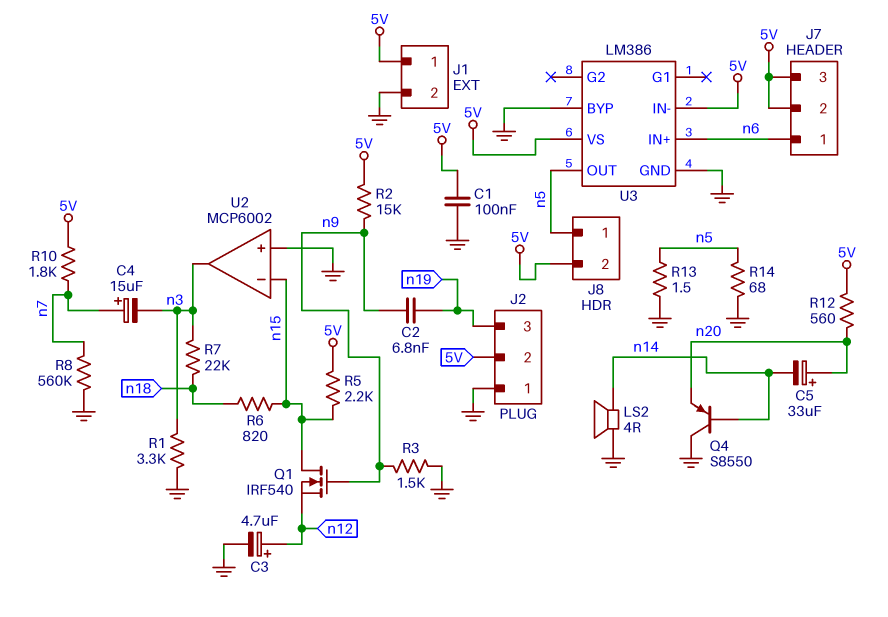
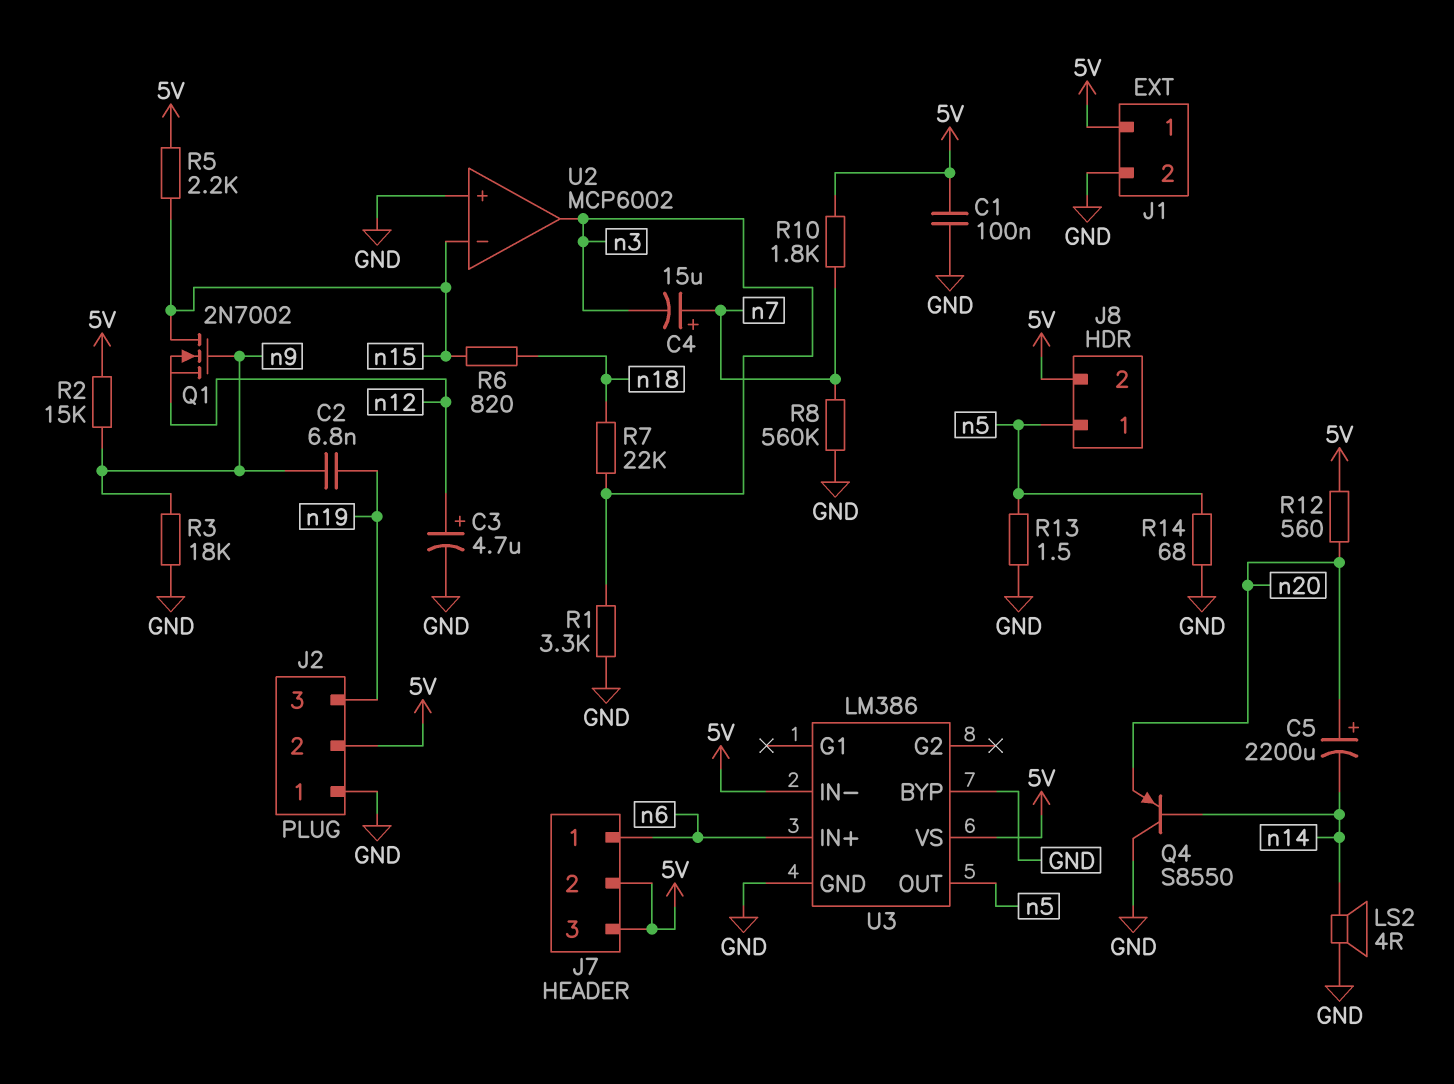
C5: 33uF (plus n20, minus n14) -> 2200uF (plus n20, minus n14)
Q1: NMOS IRF540 (G n9, D n15, S n12) -> NMOS 2N7002 (G n9, D n15, S n12)
R3: 1.5k (GND, n9) -> 18k (GND, n9)

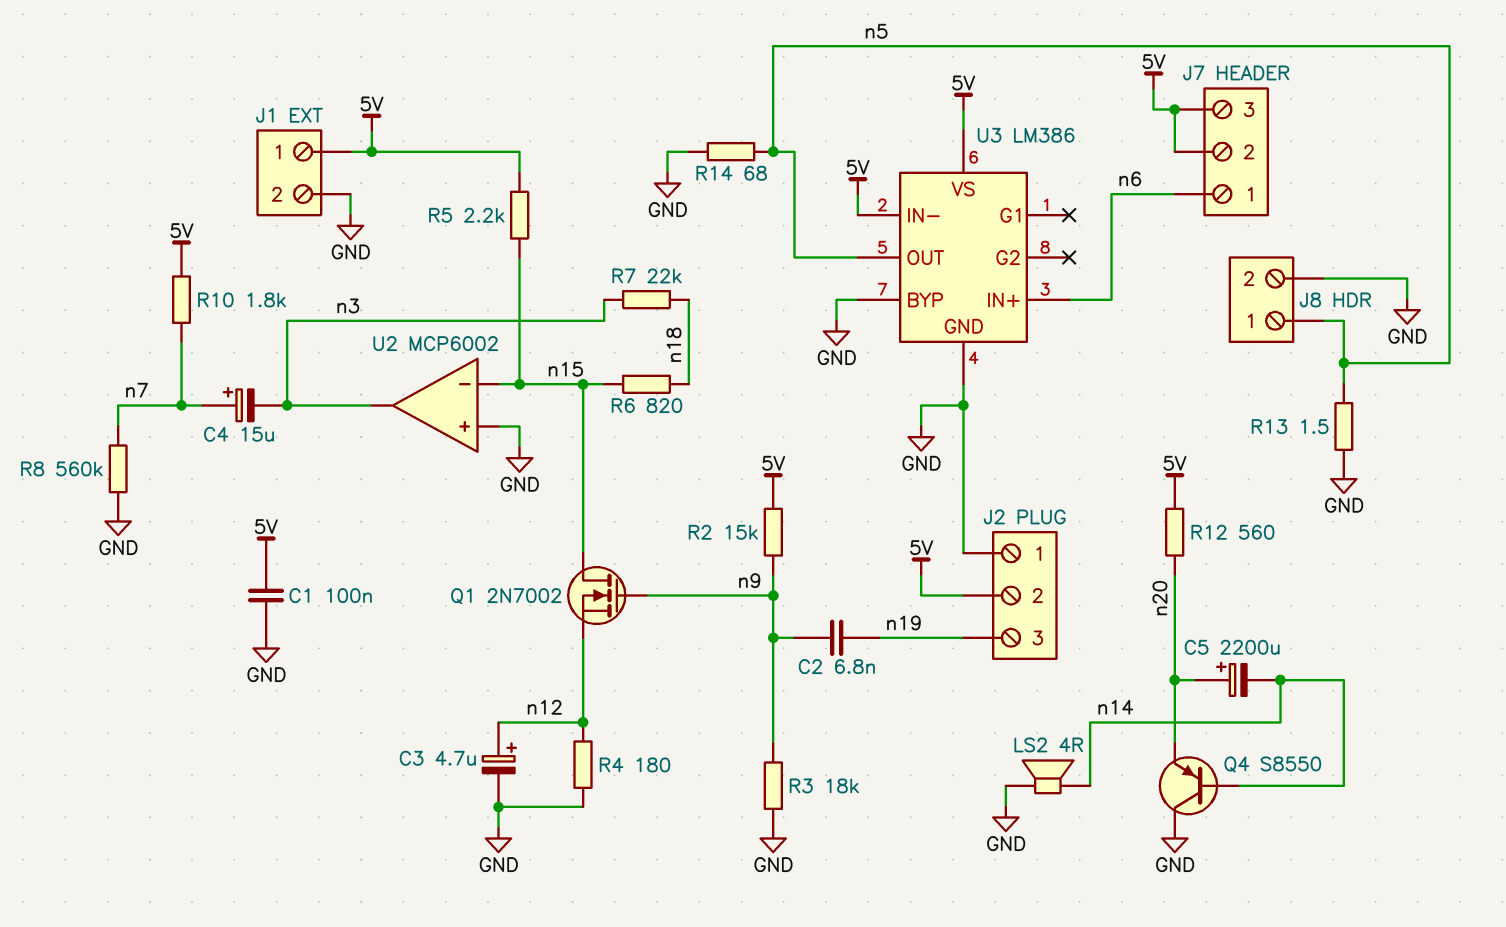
J8 pin 2: 5V -> GND
R1: 3.3k (GND, n3) -> none
R4: none -> 180 (GND, n12)

